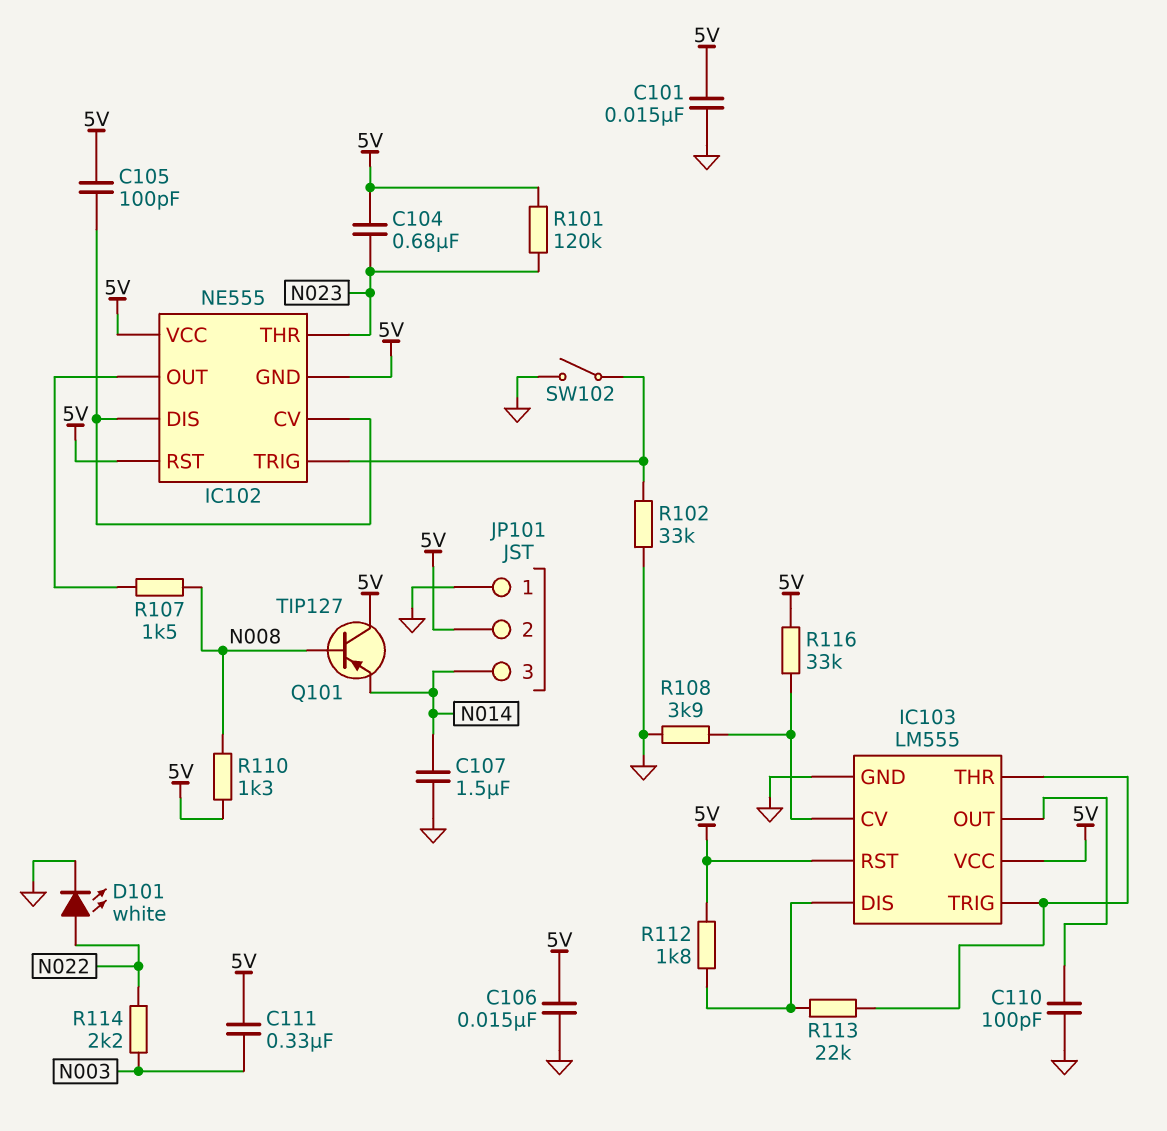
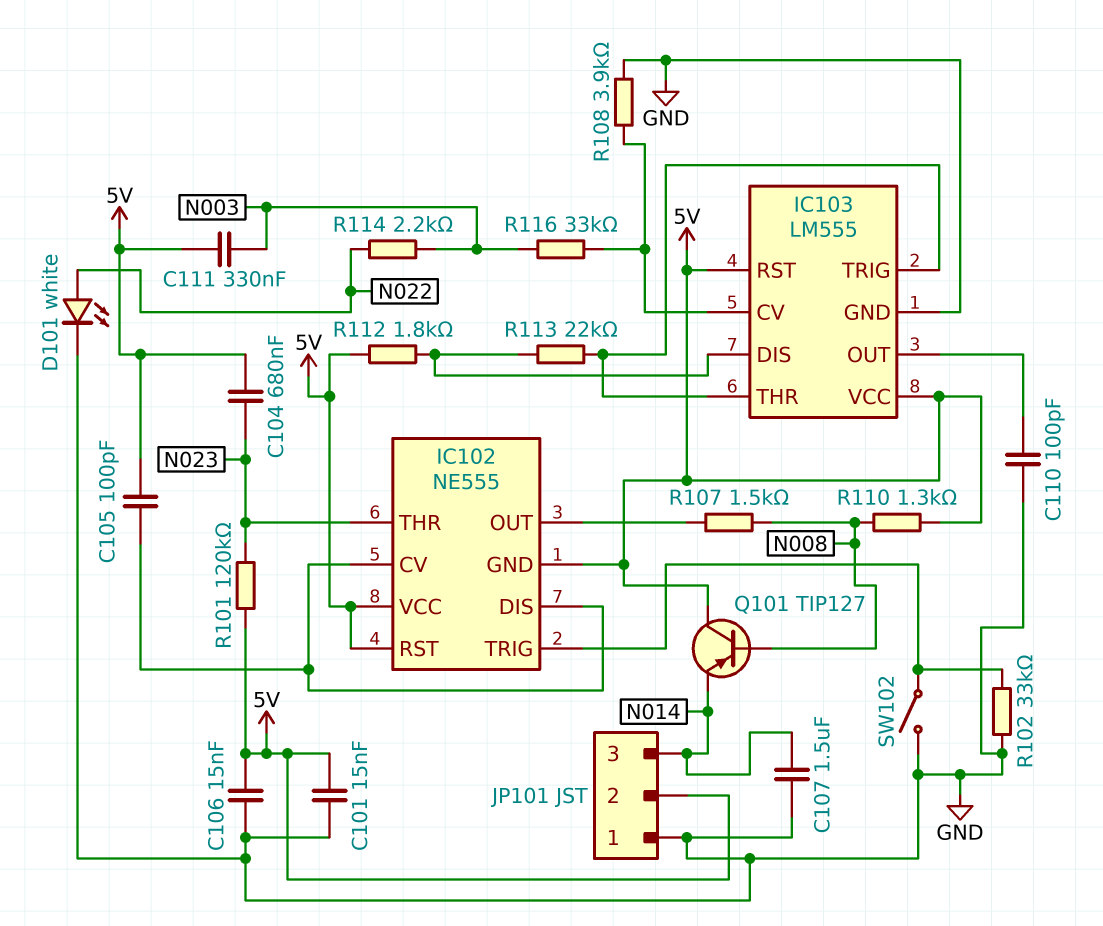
R116: 33k (5V, IC103/CV) -> 33k (IC103/CV, N003)

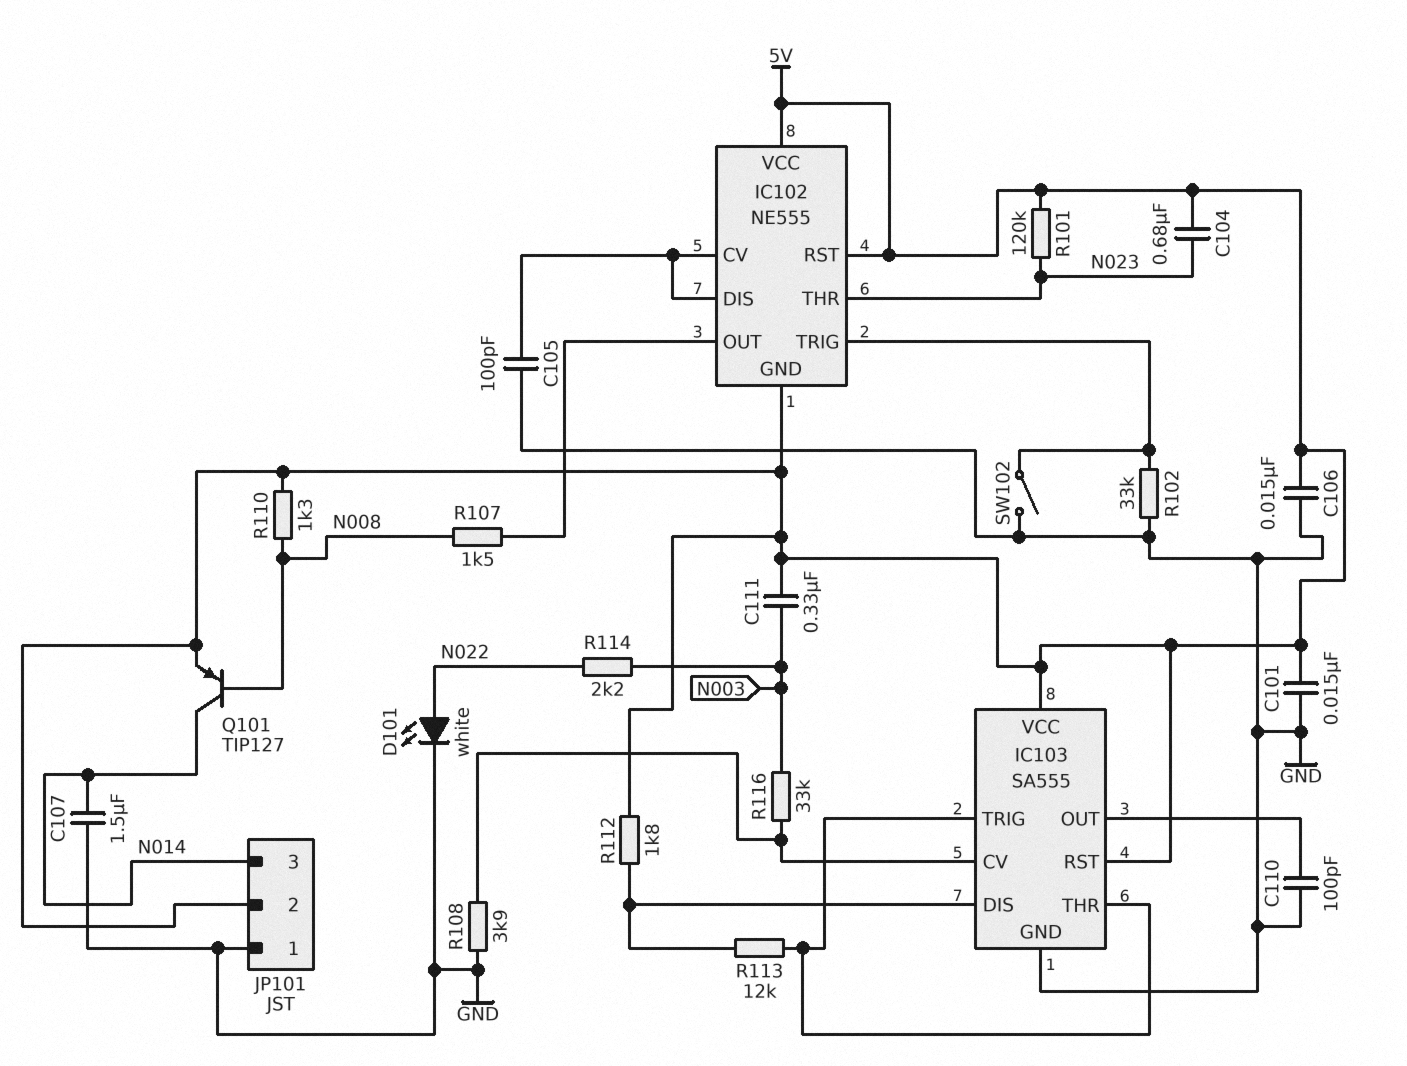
C105: 100pF (5V, IC102/CV) -> 100pF (GND, IC102/CV)
IC103: LM555 -> SA555
Q101: PNP TIP127 (B N008, C 5V, E N014) -> PNP TIP127 (B N008, C N014, E 5V)
R113: 22k (IC103/DIS, IC103/THR) -> 12k (IC103/DIS, IC103/THR)

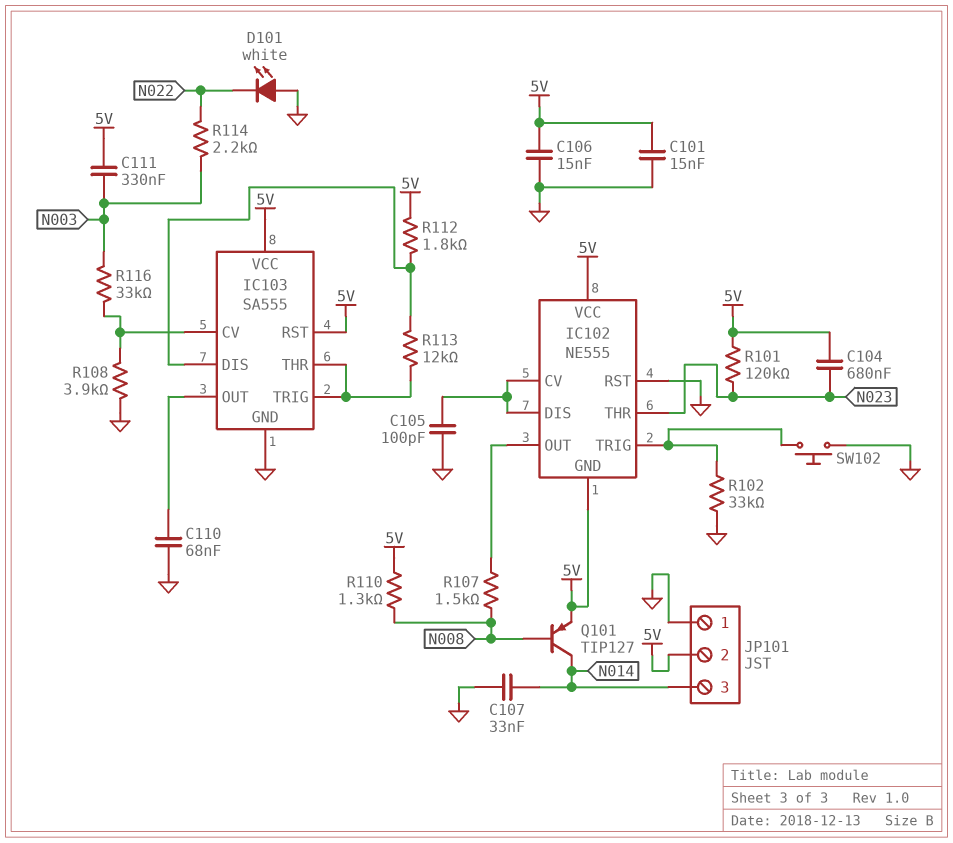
C107: 1.5uF (GND, N014) -> 33nF (GND, N014)
C110: 100pF (GND, IC103/OUT) -> 68nF (GND, IC103/OUT)
D101: LED white (A N022, K GND) -> LED white (A GND, K N022)
IC102 pin RST: 5V -> GND
SW102: switch (GND, IC102/TRIG) -> button (GND, IC102/TRIG)

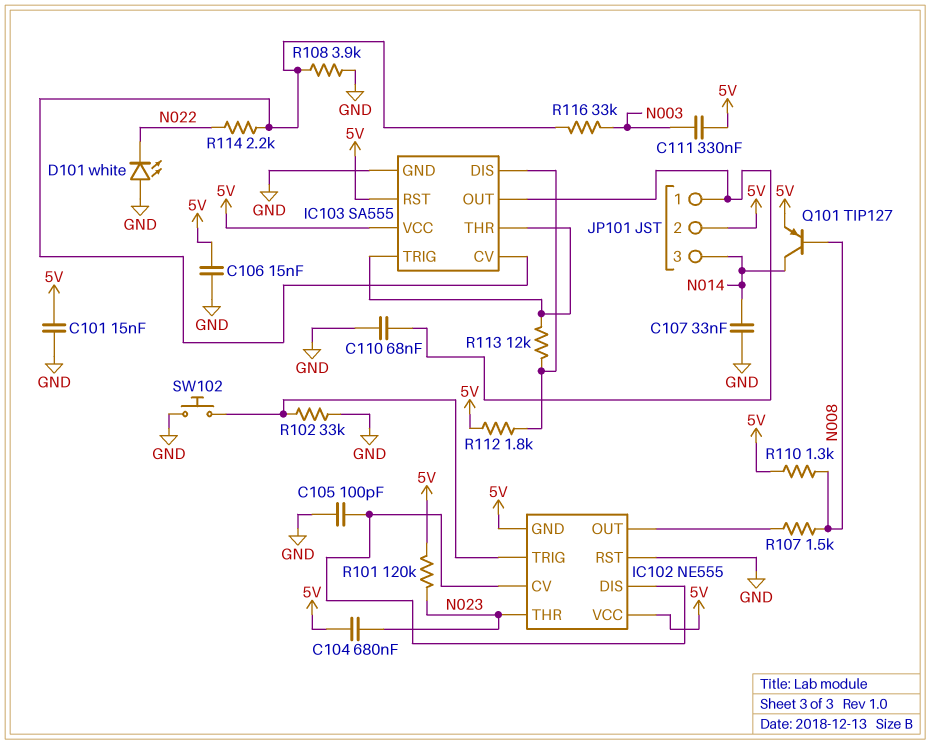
JP101 pin 1: GND -> IC103/OUT
R114: 2.2k (N003, N022) -> 2.2k (IC103/CV, N022)

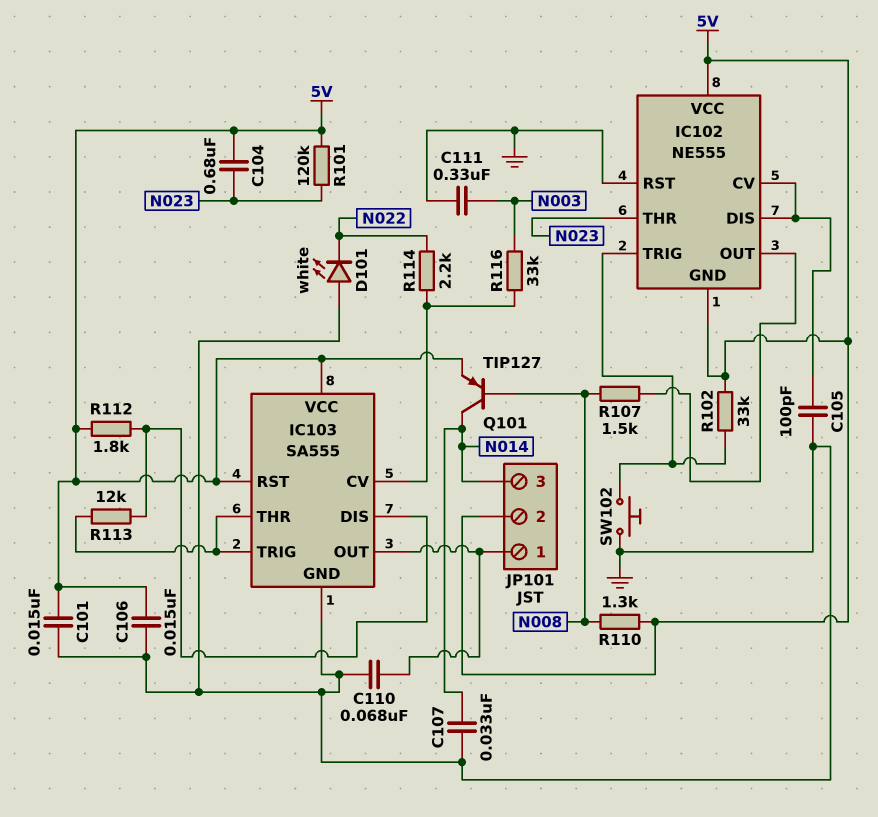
C111: 330nF (5V, N003) -> 330nF (GND, N003)
R102: 33k (GND, IC102/TRIG) -> 33k (5V, IC102/TRIG)
R108: 3.9k (GND, IC103/CV) -> none

